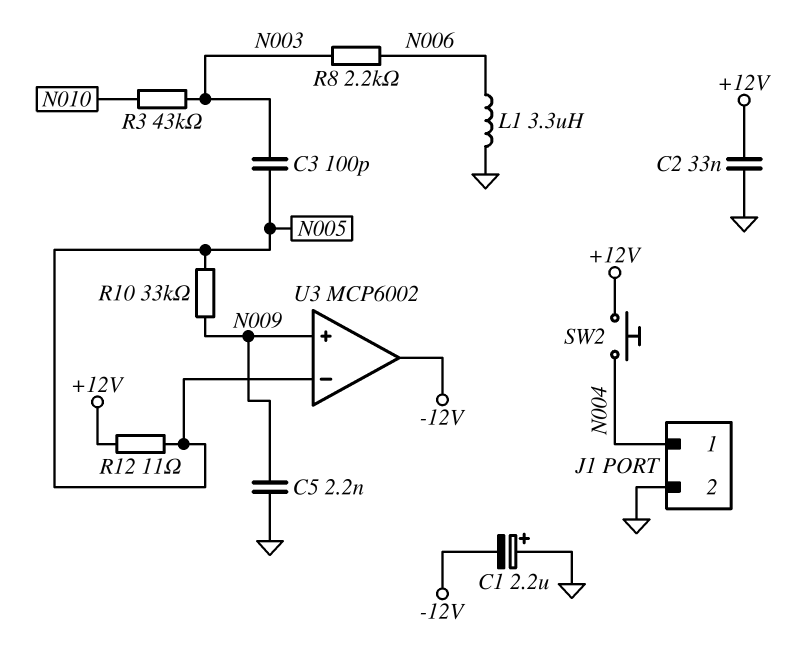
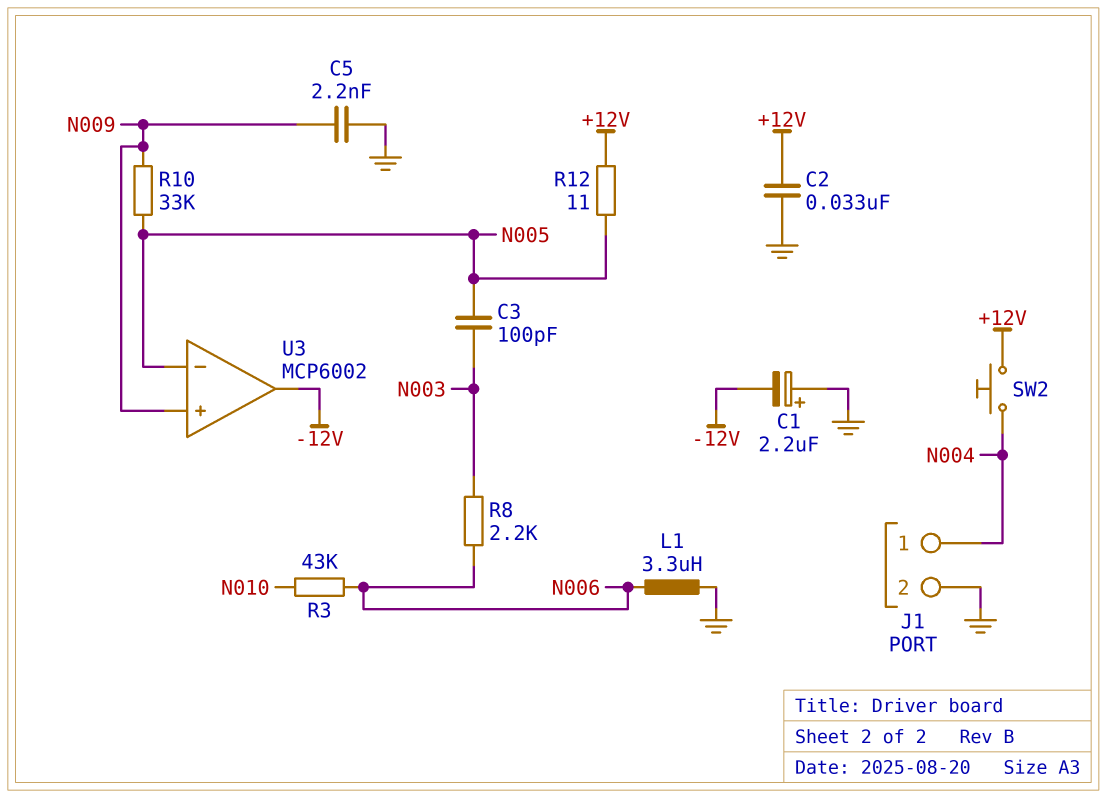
R3: 43k (N003, N010) -> 43k (N006, N010)

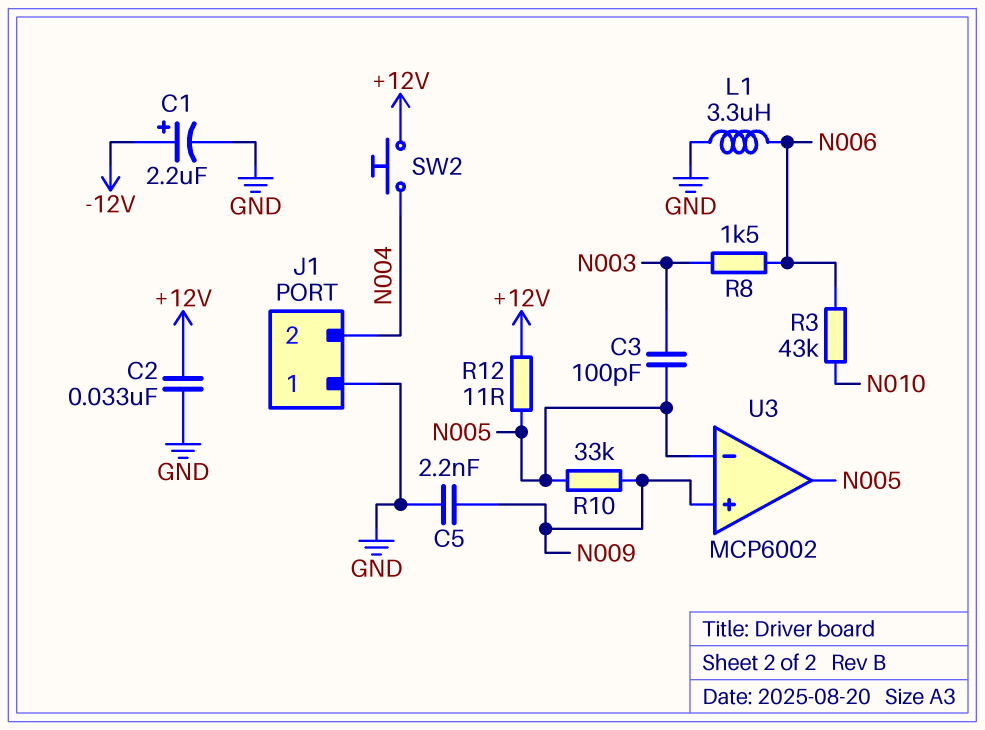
C1: 2.2uF (plus GND, minus -12V) -> 2.2uF (plus -12V, minus GND)
J1 pin 1: N004 -> GND
J1 pin 2: GND -> N004
R8: 2.2k (N003, N006) -> 1.5k (N003, N006)
U3 pin out: -12V -> N005

